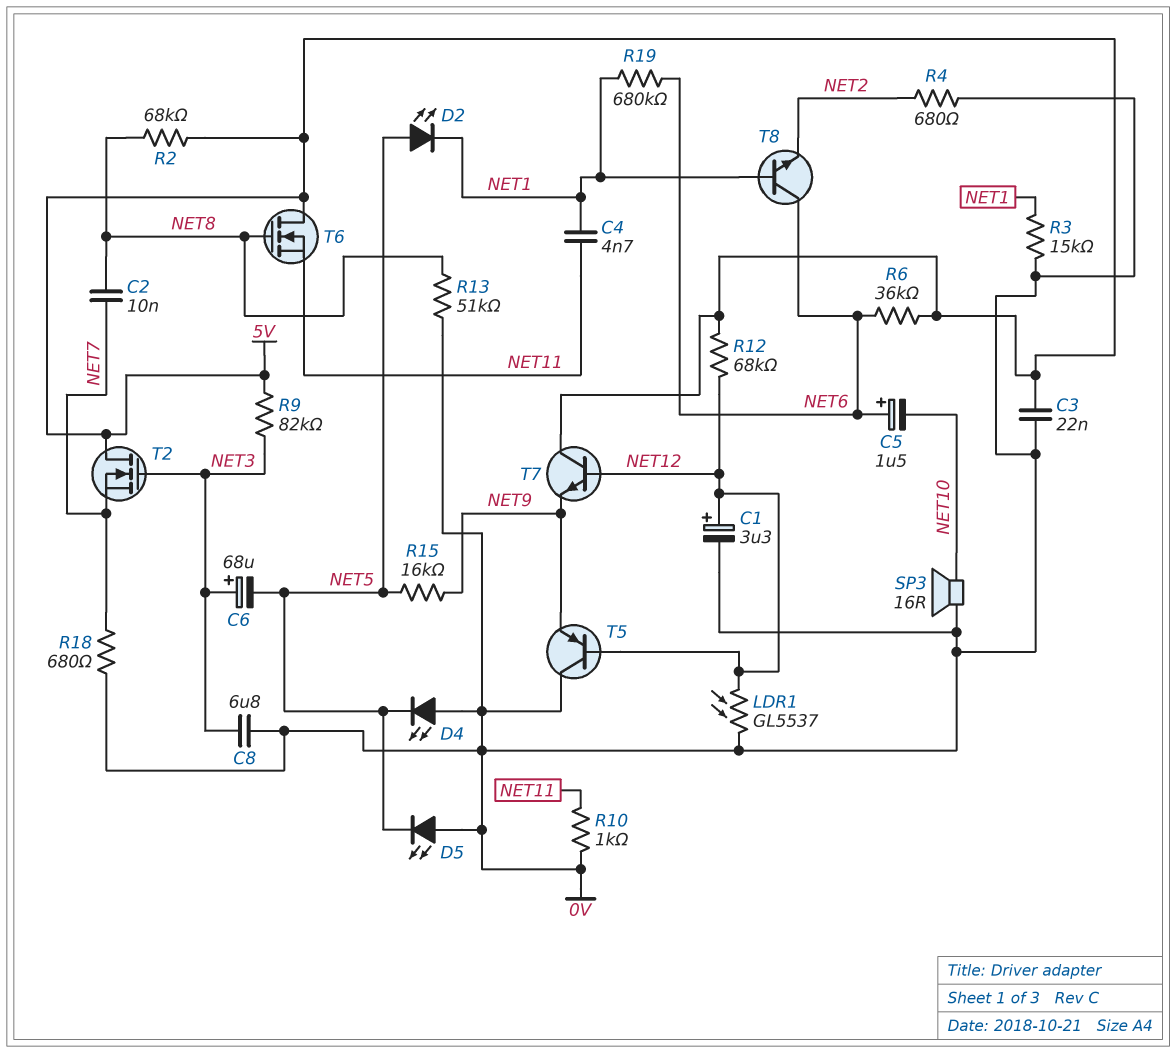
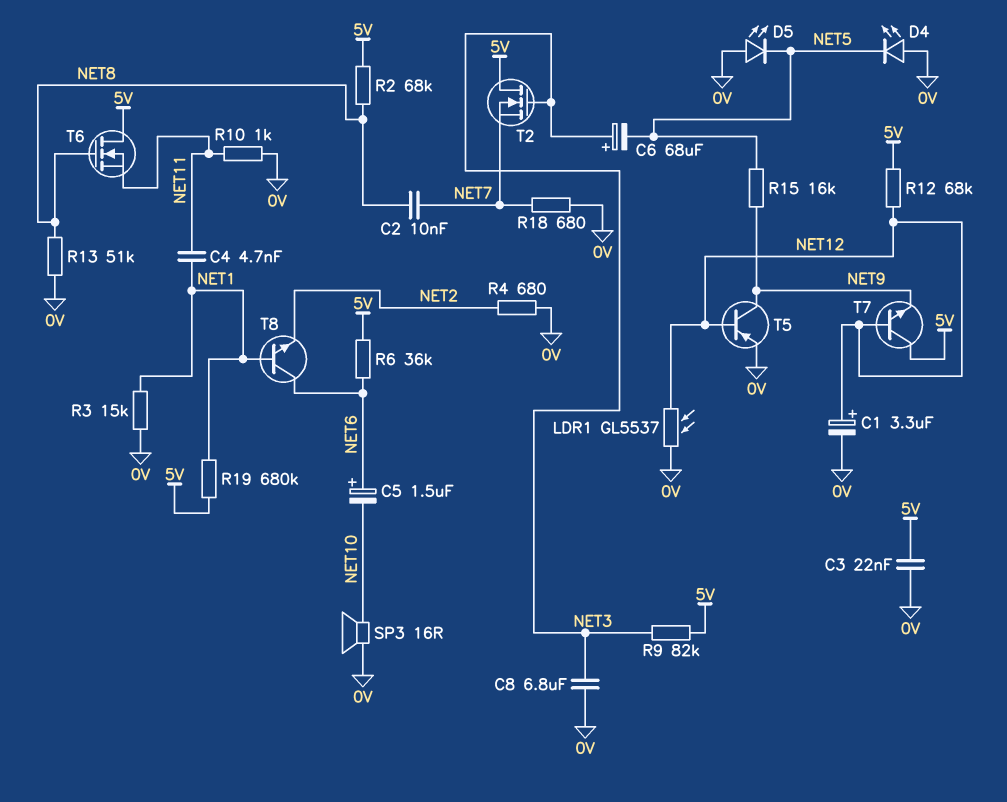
D2: LED (A NET5, K NET1) -> none
R19: 680k (NET1, NET6) -> 680k (5V, NET1)
T5: PNP (B NET12, C 0V, E NET9) -> PNP (B NET12, C NET9, E 0V)

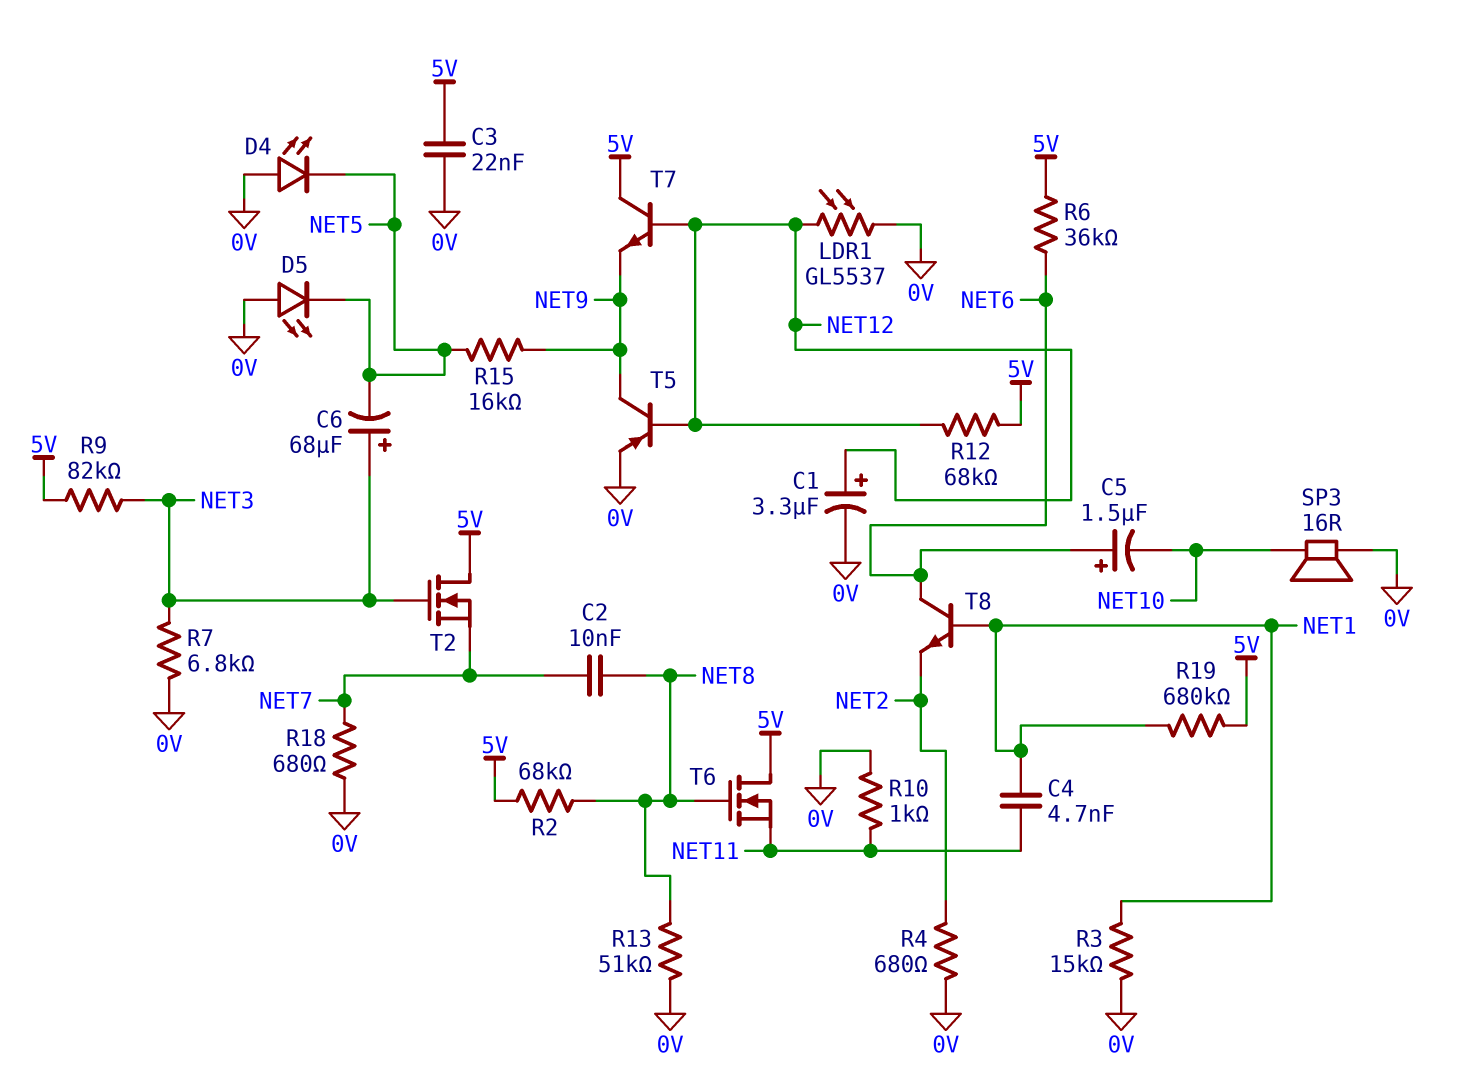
C8: 6.8uF (0V, NET3) -> none
R7: none -> 6.8k (0V, NET3)

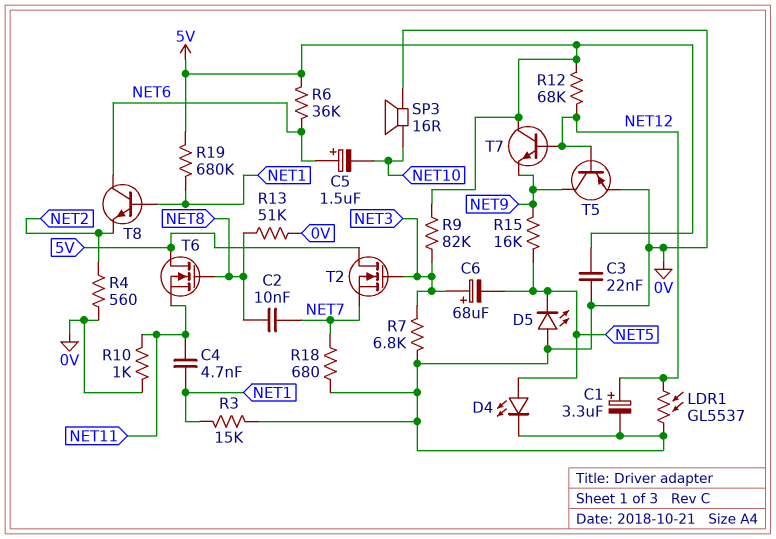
D4: LED (A 0V, K NET5) -> LED (A NET5, K 0V)
R2: 68k (5V, NET8) -> none
R4: 680 (0V, NET2) -> 560 (0V, NET2)

